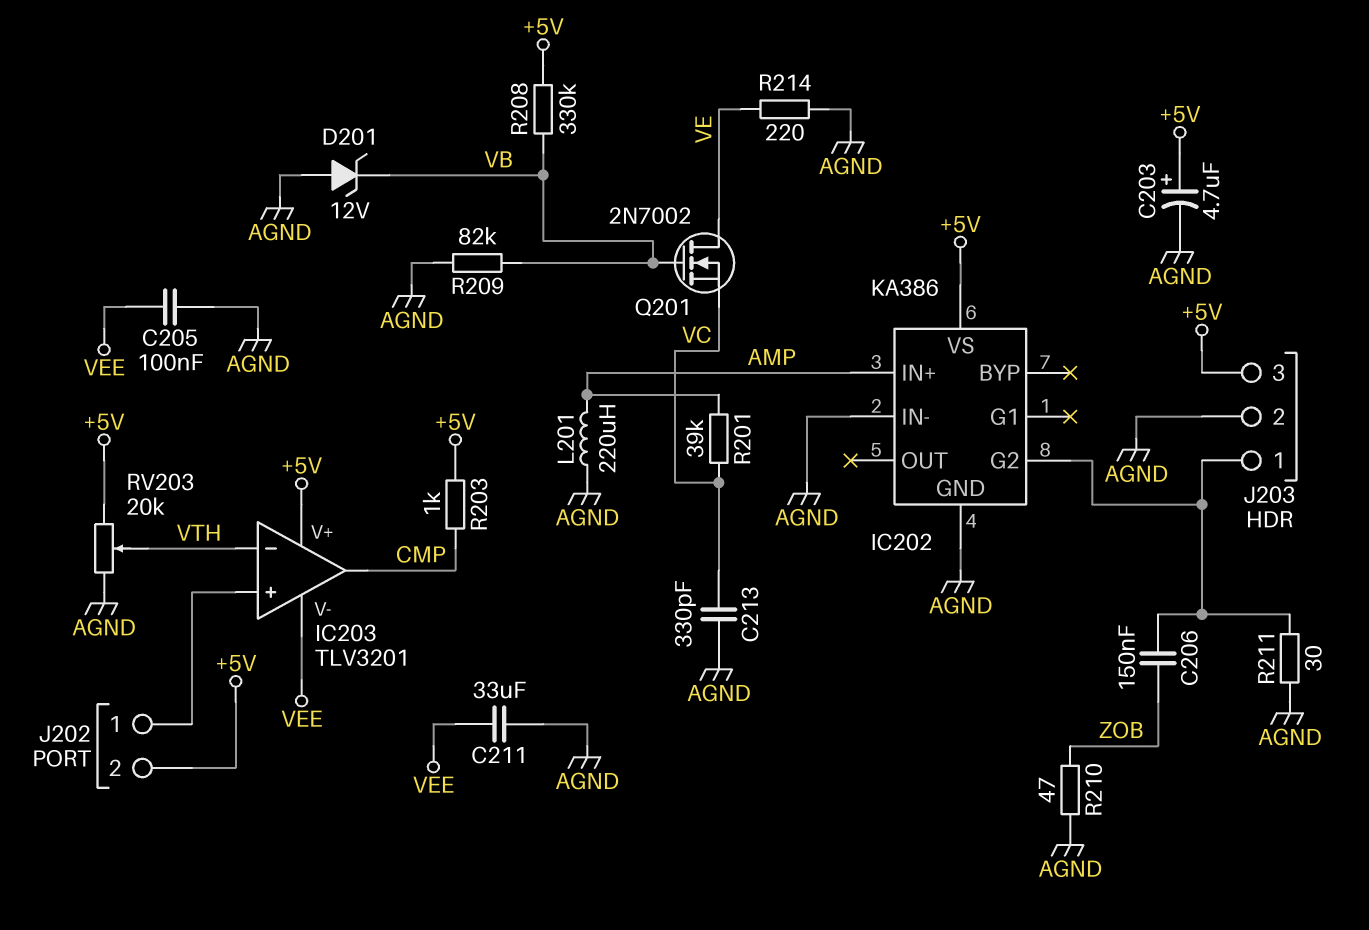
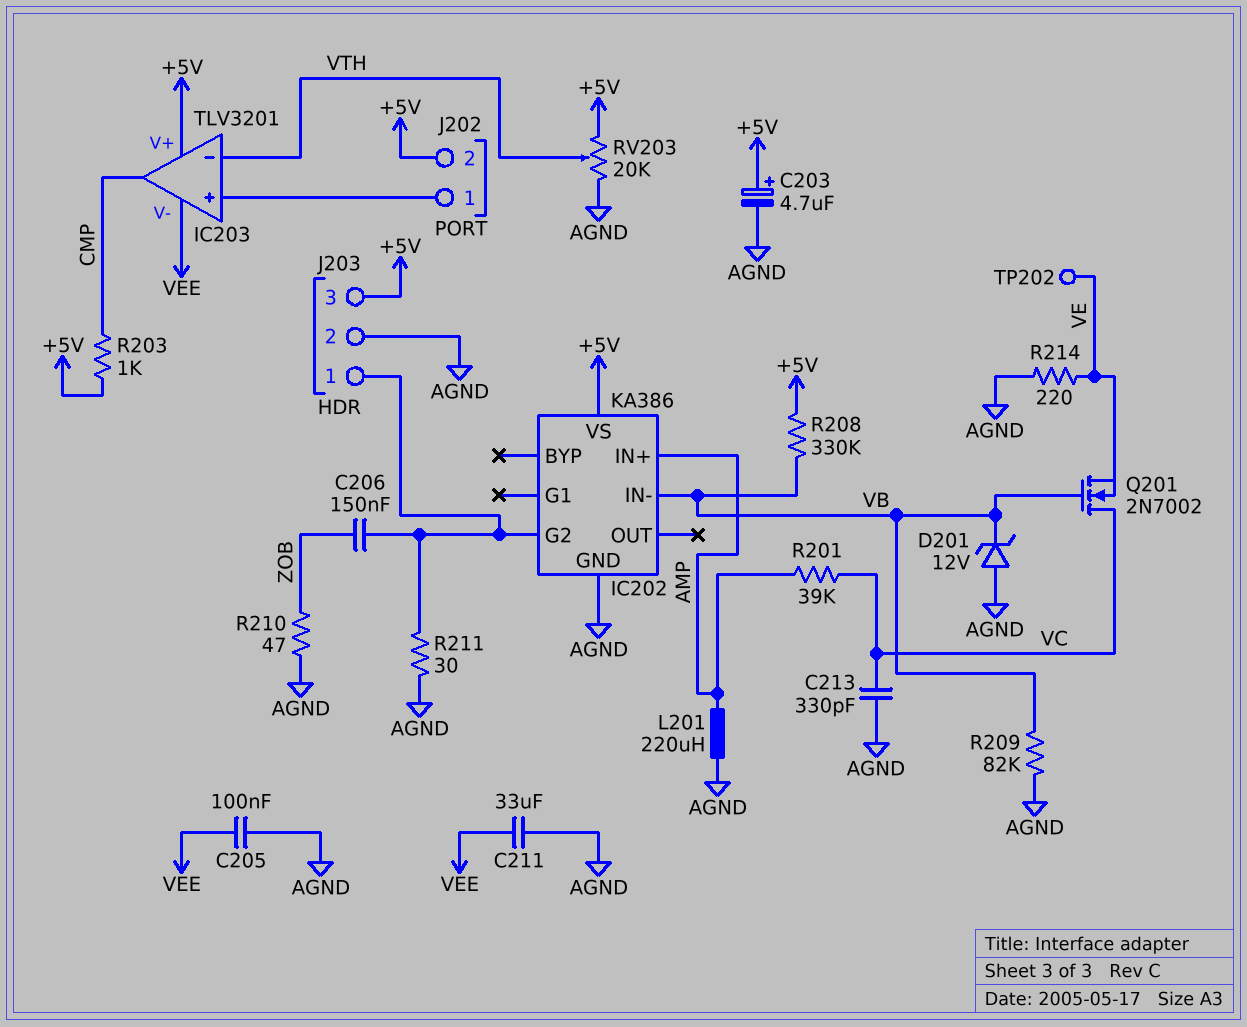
IC202 pin IN-: AGND -> VB
Q201: NMOS 2N7002 (G VB, D VE, S VC) -> NMOS 2N7002 (G VB, D VC, S VE)
TP202: none -> test point (VE)

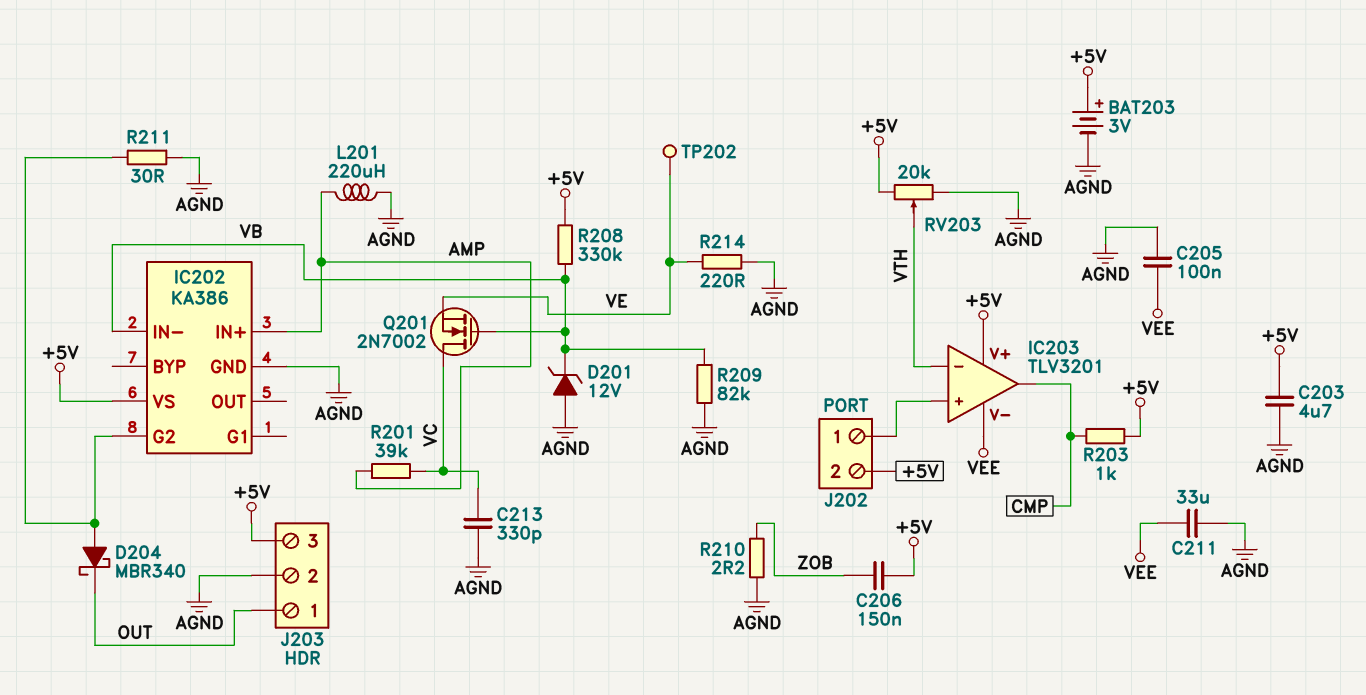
BAT203: none -> 3V (plus +5V, minus AGND)
C203: 4.7uF (plus +5V, minus AGND) -> 4.7uF (+5V, AGND)
C206: 150nF (IC202/G2, ZOB) -> 150nF (+5V, ZOB)
D204: none -> schottky MBR340 (A IC202/G2, K OUT)
J203 pin 1: IC202/G2 -> OUT
R210: 47 (AGND, ZOB) -> 2.2 (AGND, ZOB)

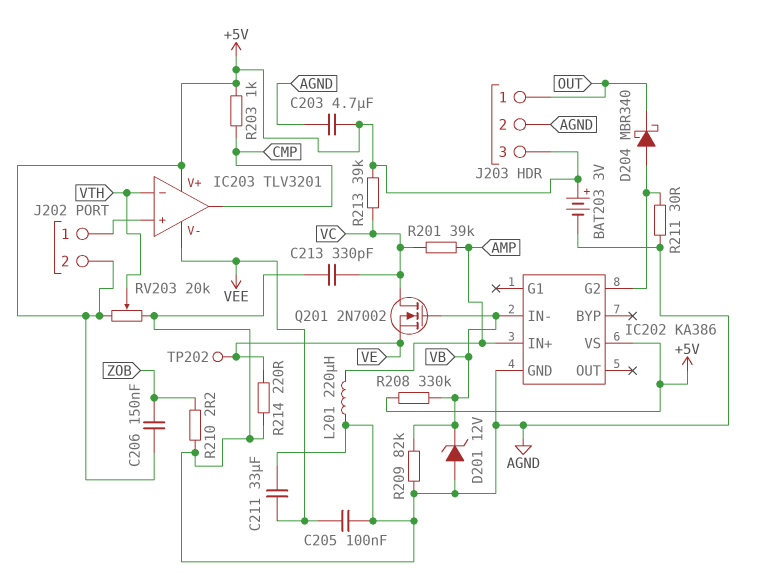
R213: none -> 39k (+5V, VC)

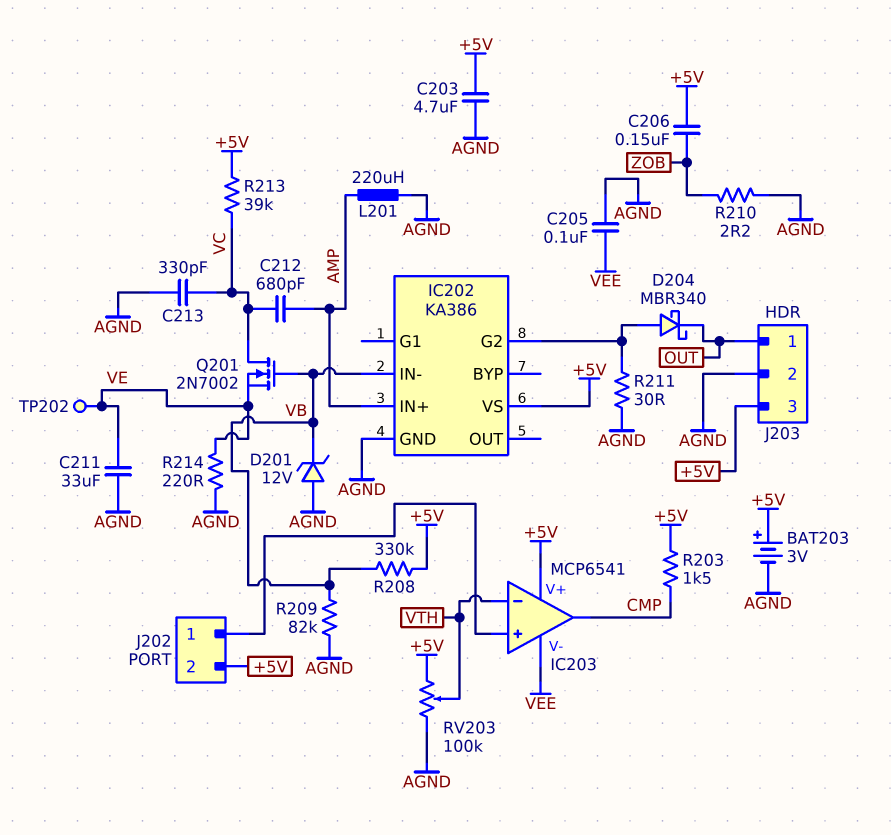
C211: 33uF (AGND, VEE) -> 33uF (AGND, VE)
C212: none -> 680pF (AMP, VC)
IC203: TLV3201 -> MCP6541
R201: 39k (AMP, VC) -> none
R203: 1k (+5V, CMP) -> 1.5k (+5V, CMP)
RV203: 20k (+5V, AGND, wiper VTH) -> 100k (+5V, AGND, wiper VTH)

